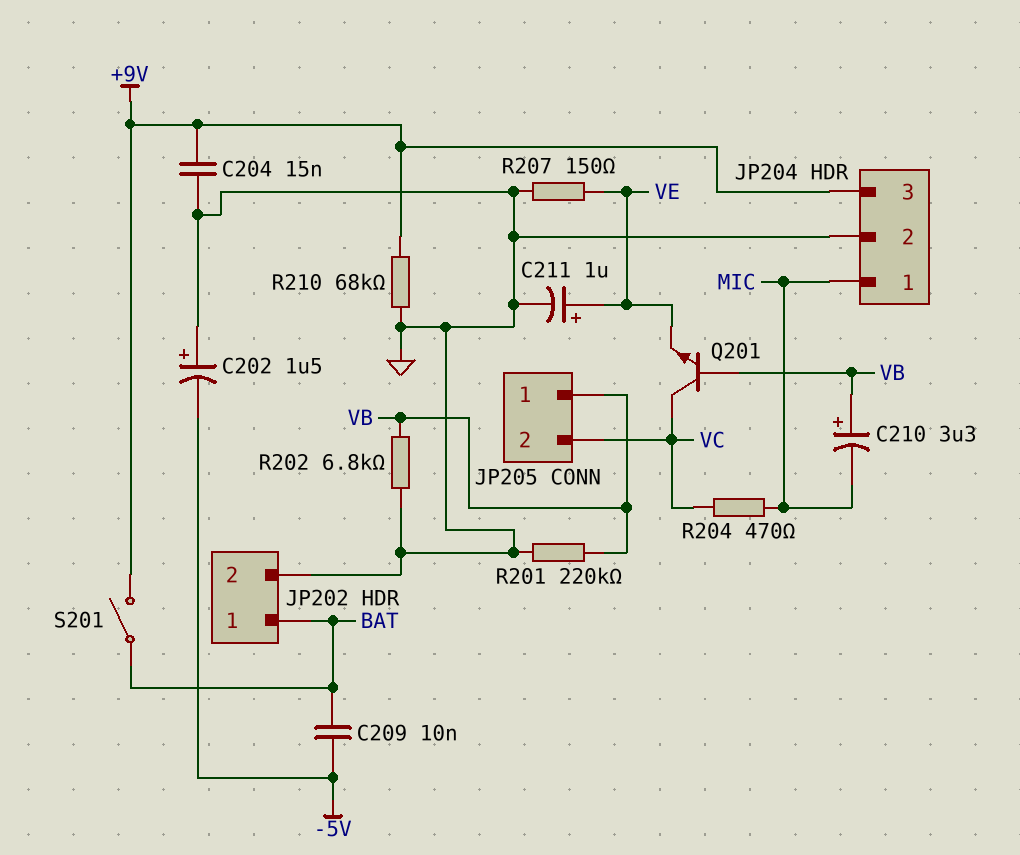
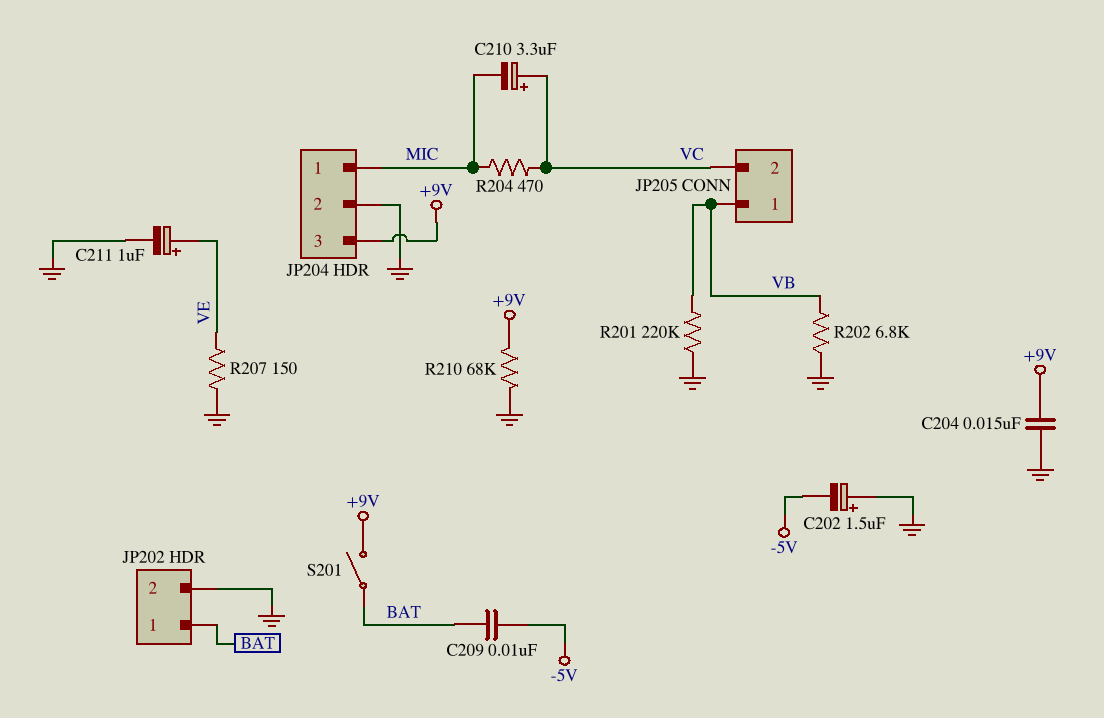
C210: 3.3uF (plus VB, minus MIC) -> 3.3uF (plus VC, minus MIC)
Q201: NPN (B VB, C VC, E VE) -> none

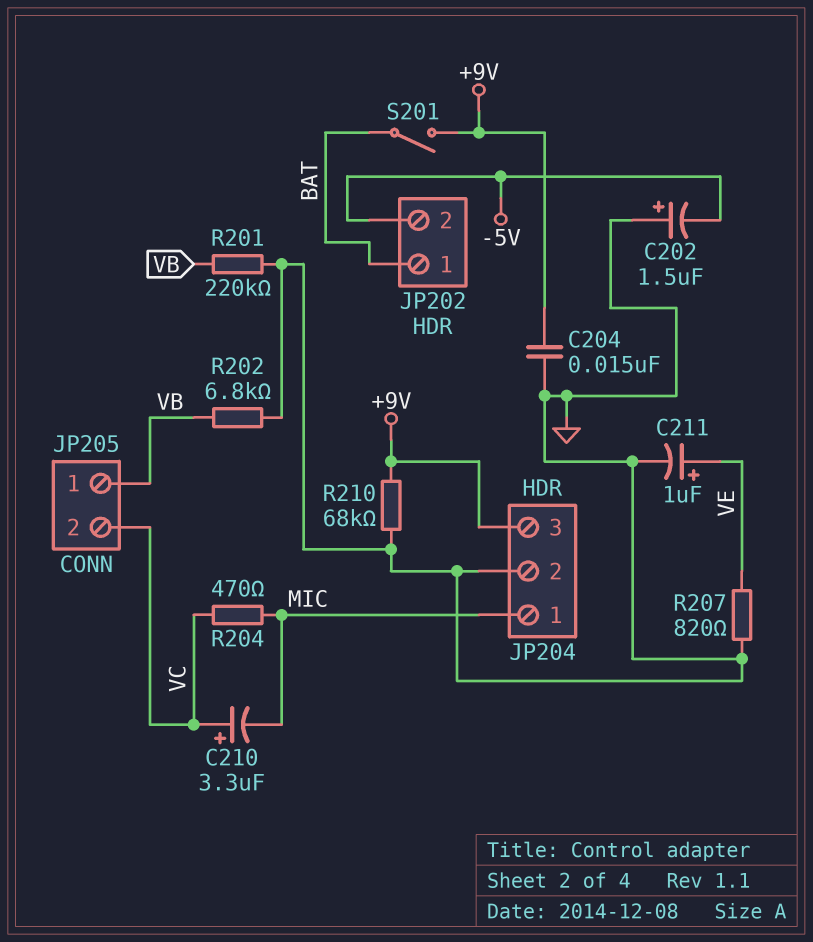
C209: 10nF (-5V, BAT) -> none
JP202 pin 2: GND -> -5V
R207: 150 (GND, VE) -> 820 (GND, VE)

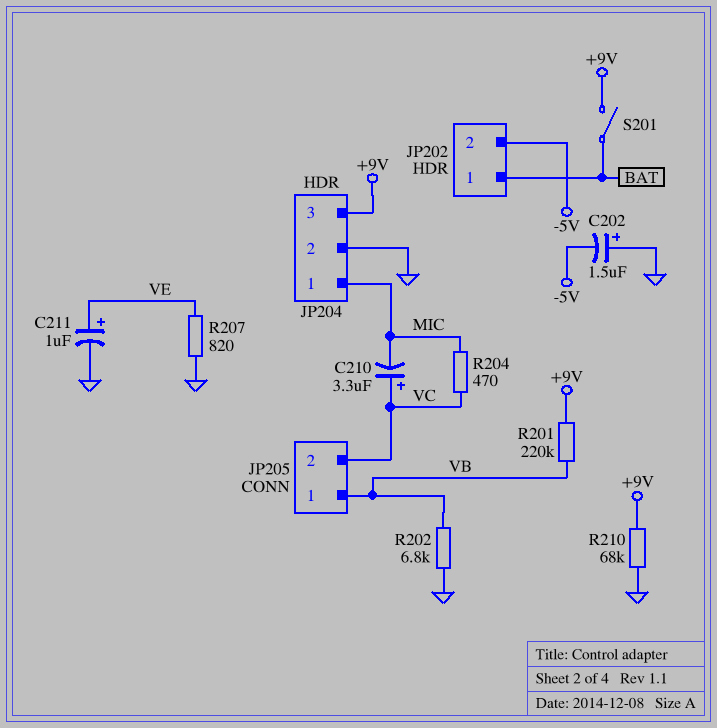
C204: 15nF (+9V, GND) -> none
R201: 220k (GND, VB) -> 220k (+9V, VB)

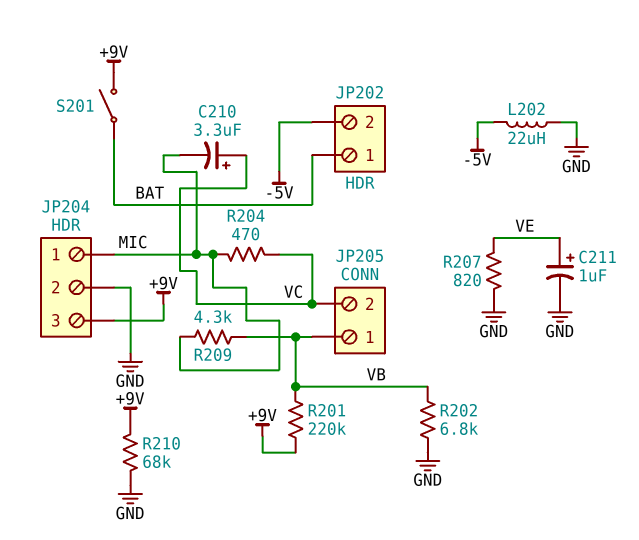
C202: 1.5uF (plus GND, minus -5V) -> none
L202: none -> 22uH (-5V, GND)
R209: none -> 4.3k (MIC, VB)

